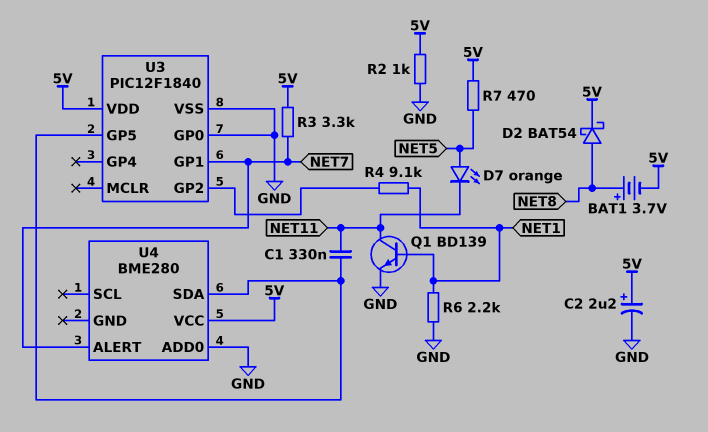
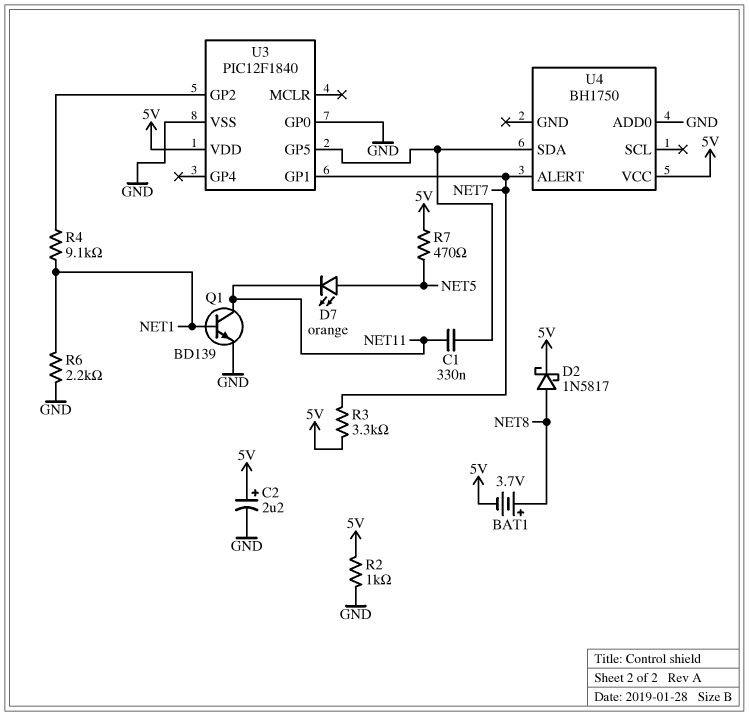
D2: schottky BAT54 (A NET8, K 5V) -> schottky 1N5817 (A NET8, K 5V)
U4: BME280 -> BH1750

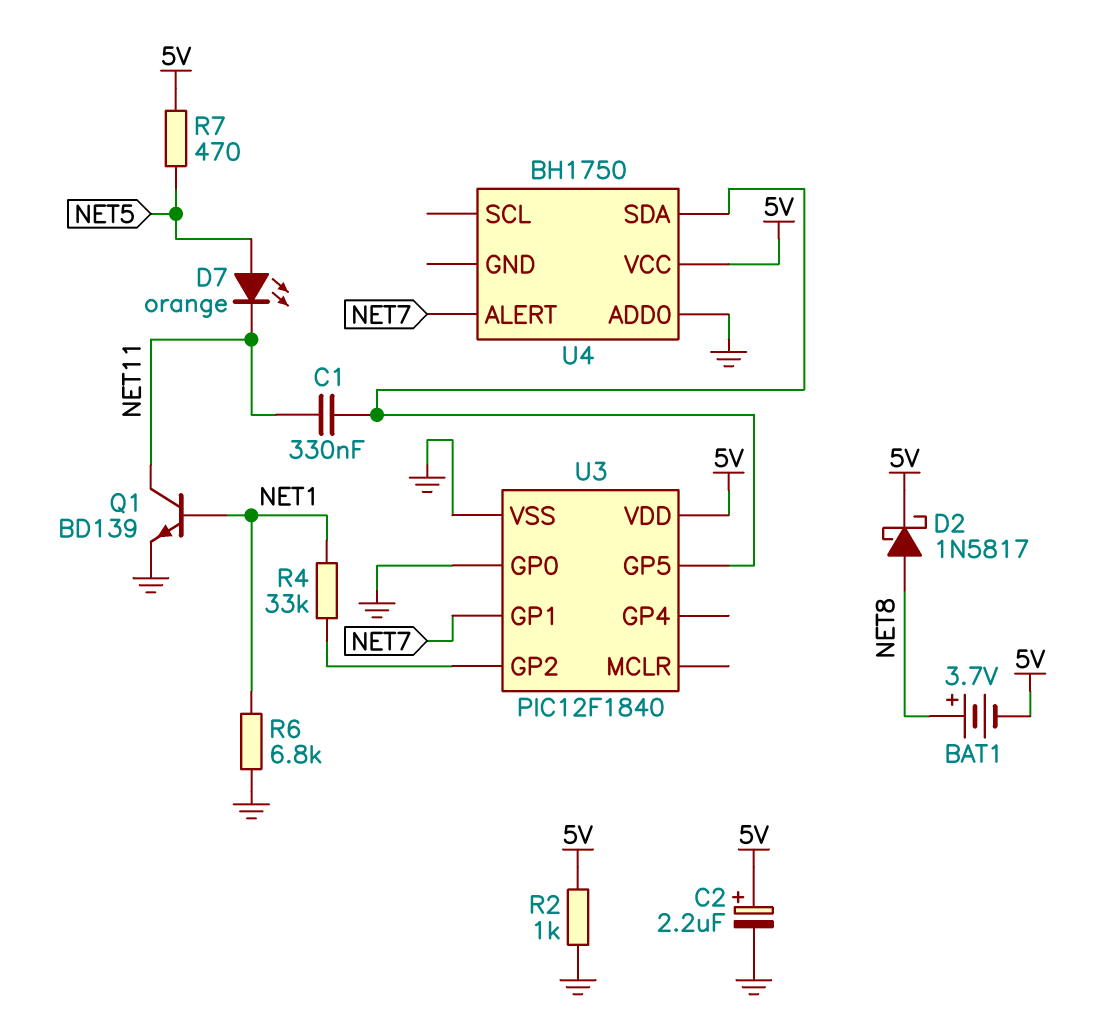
R3: 3.3k (5V, NET7) -> none
R4: 9.1k (NET1, U3/GP2) -> 33k (NET1, U3/GP2)
R6: 2.2k (GND, NET1) -> 6.8k (GND, NET1)

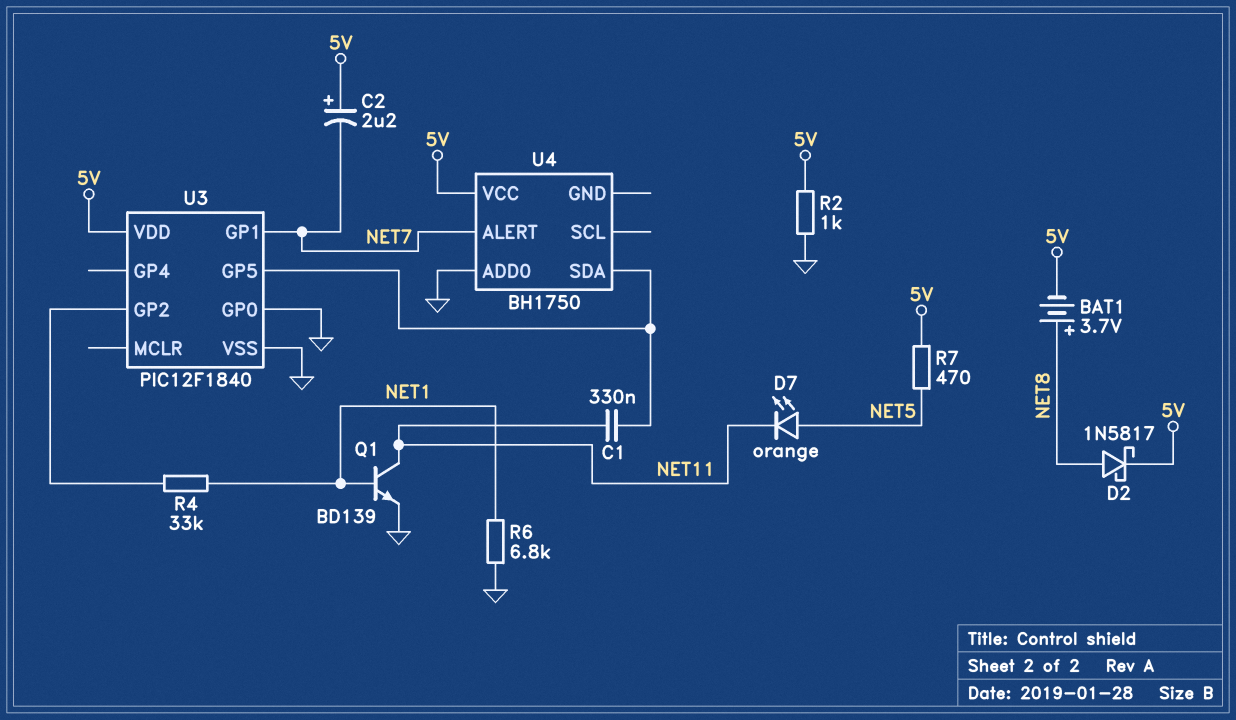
C2: 2.2uF (plus 5V, minus GND) -> 2.2uF (plus 5V, minus NET7)

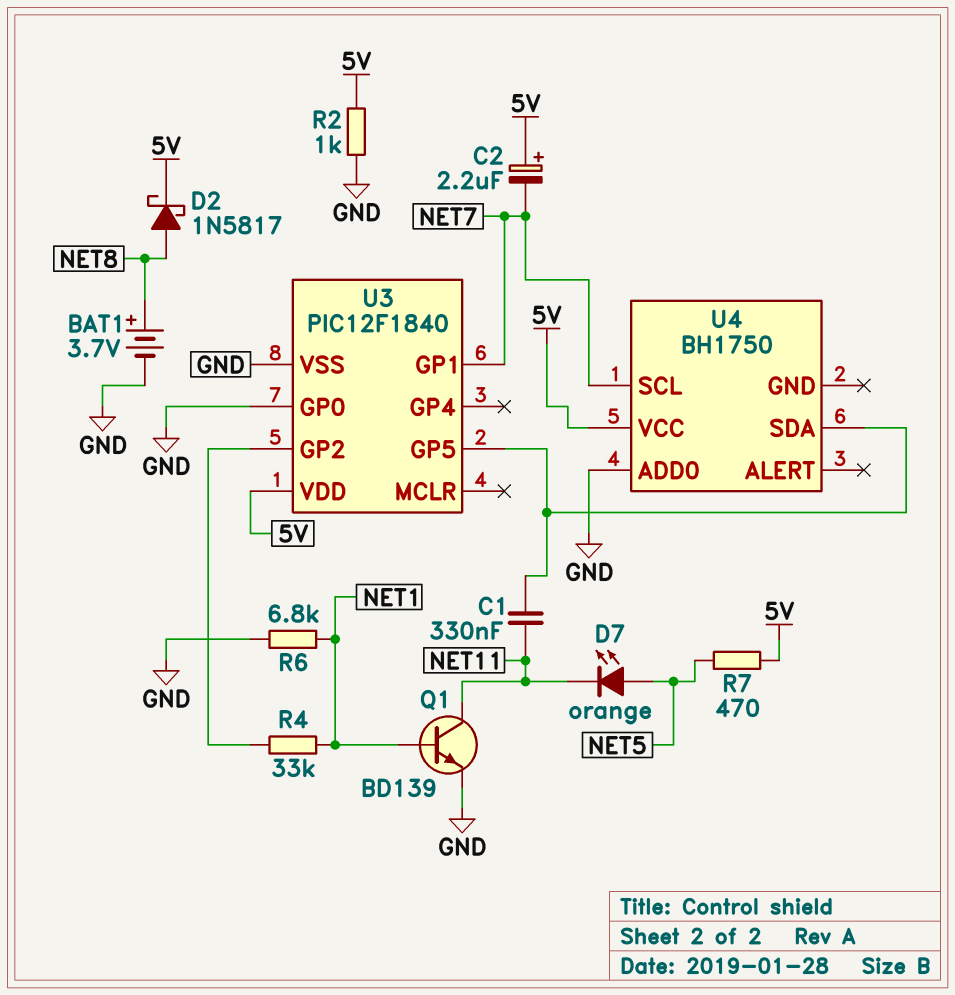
BAT1: 3.7V (plus NET8, minus 5V) -> 3.7V (plus NET8, minus GND)
U4 pin ALERT: NET7 -> none
U4 pin SCL: none -> NET7

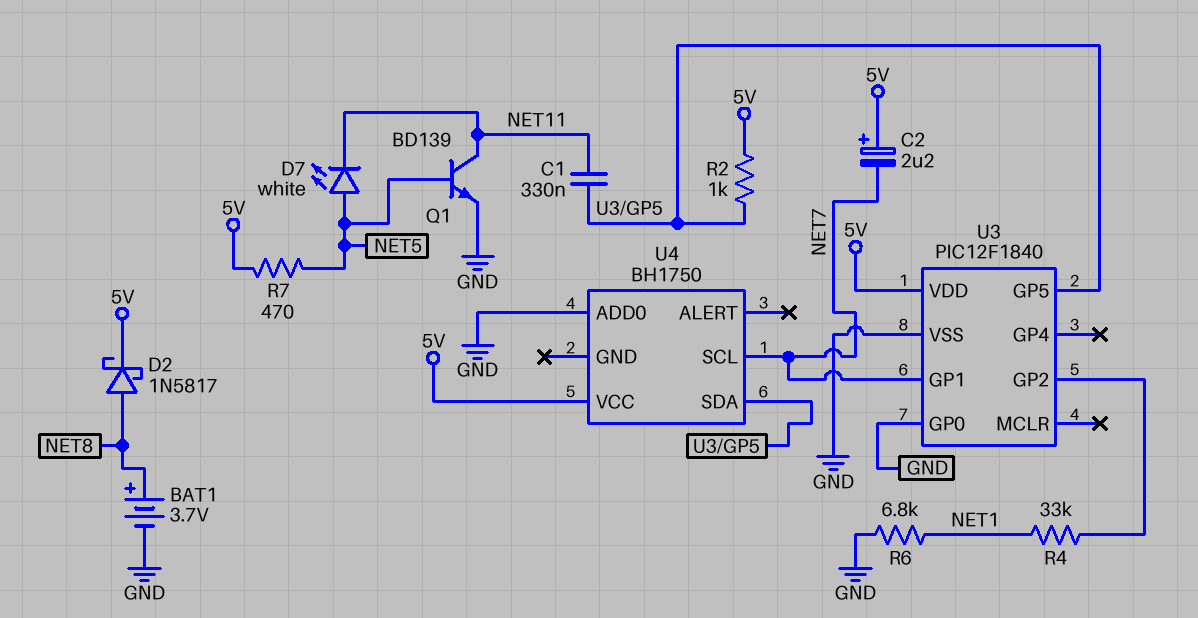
D7: LED orange (A NET5, K NET11) -> LED white (A NET5, K NET11)
Q1: NPN BD139 (B NET1, C NET11, E GND) -> NPN BD139 (B NET5, C NET11, E GND)
R2: 1k (5V, GND) -> 1k (5V, U3/GP5)

